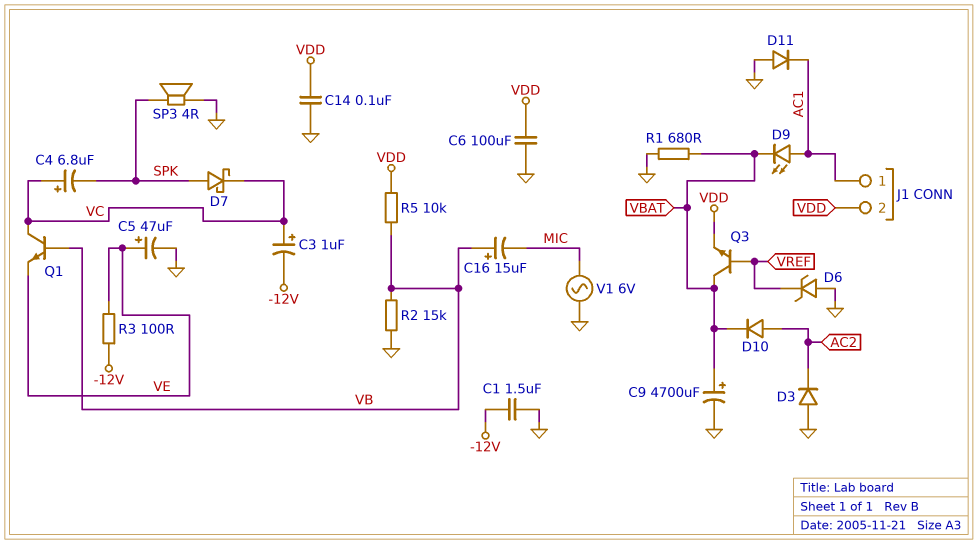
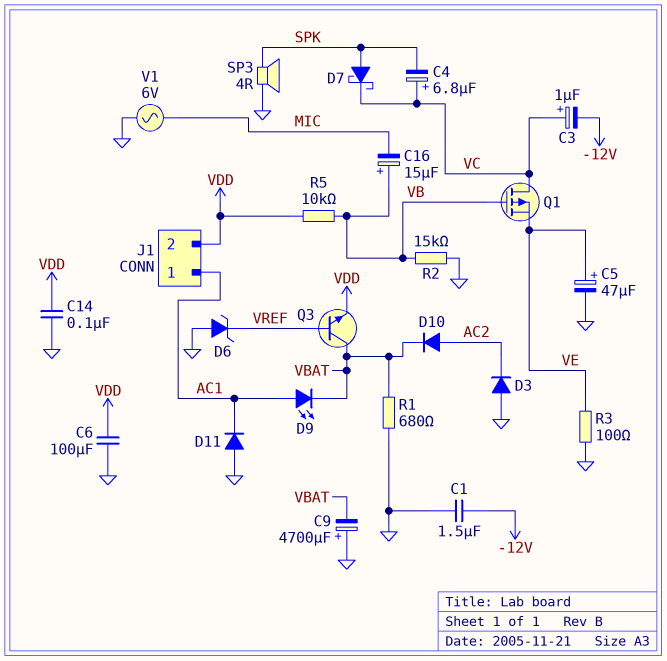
C9: 4700uF (plus VBAT, minus GND) -> 4700uF (plus GND, minus VBAT)
Q1: NPN (B VB, C VC, E VE) -> PMOS (G VB, D VC, S VE)
R3: 100 (-12V, VE) -> 100 (GND, VE)

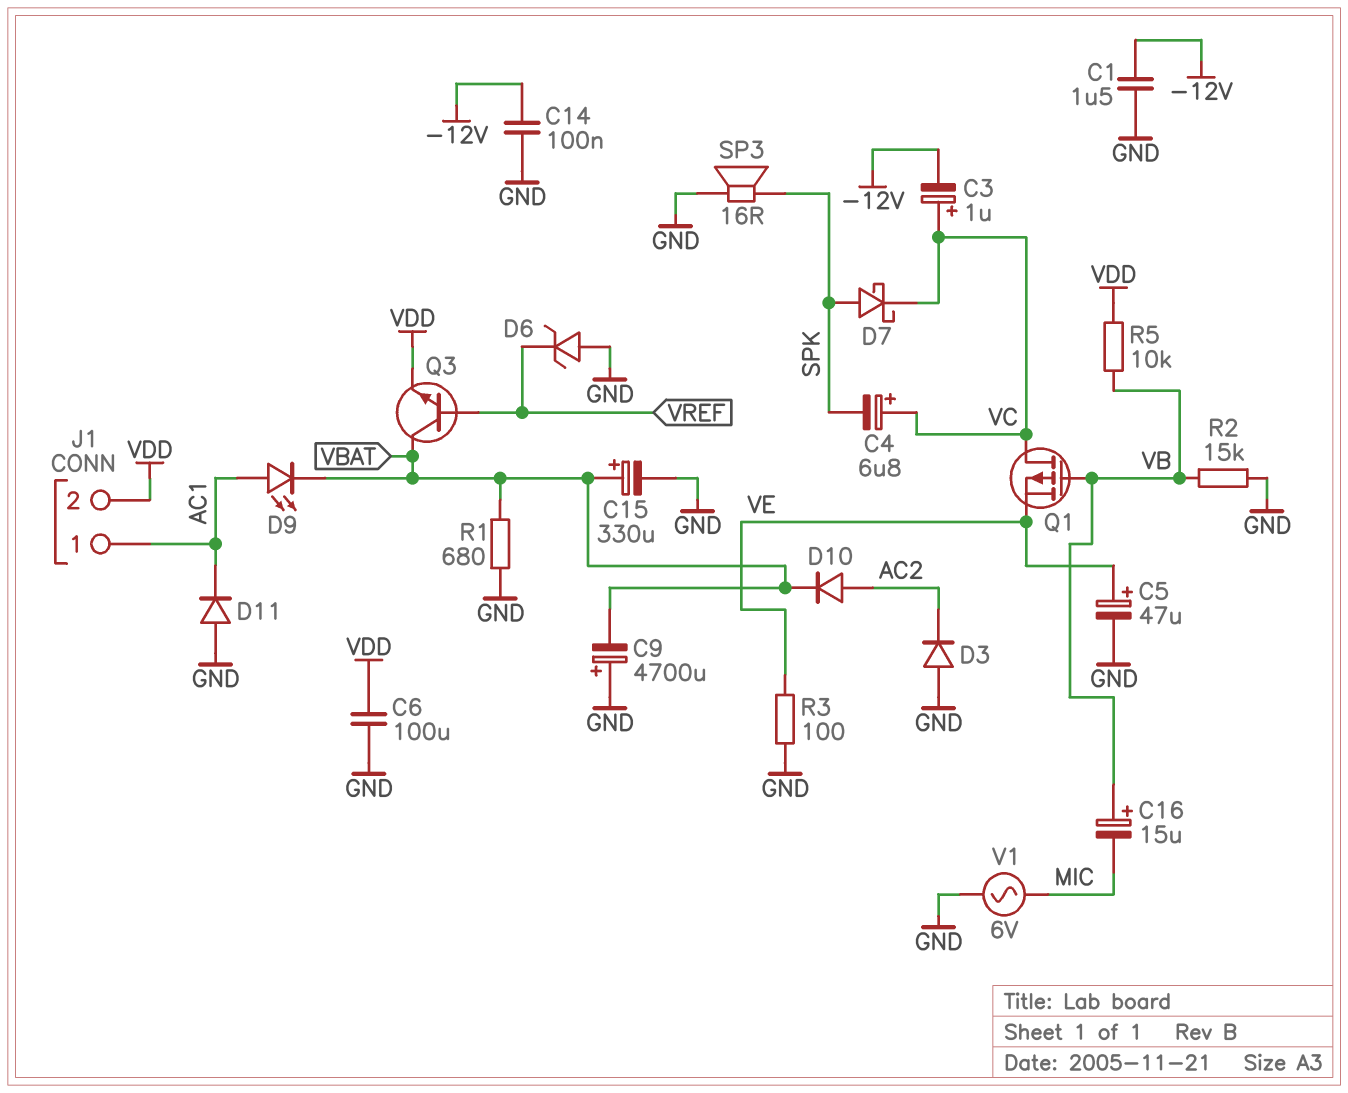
C14: 100nF (GND, VDD) -> 100nF (-12V, GND)
C15: none -> 330uF (plus VBAT, minus GND)
SP3: speaker 4R (GND, SPK) -> speaker 16R (GND, SPK)

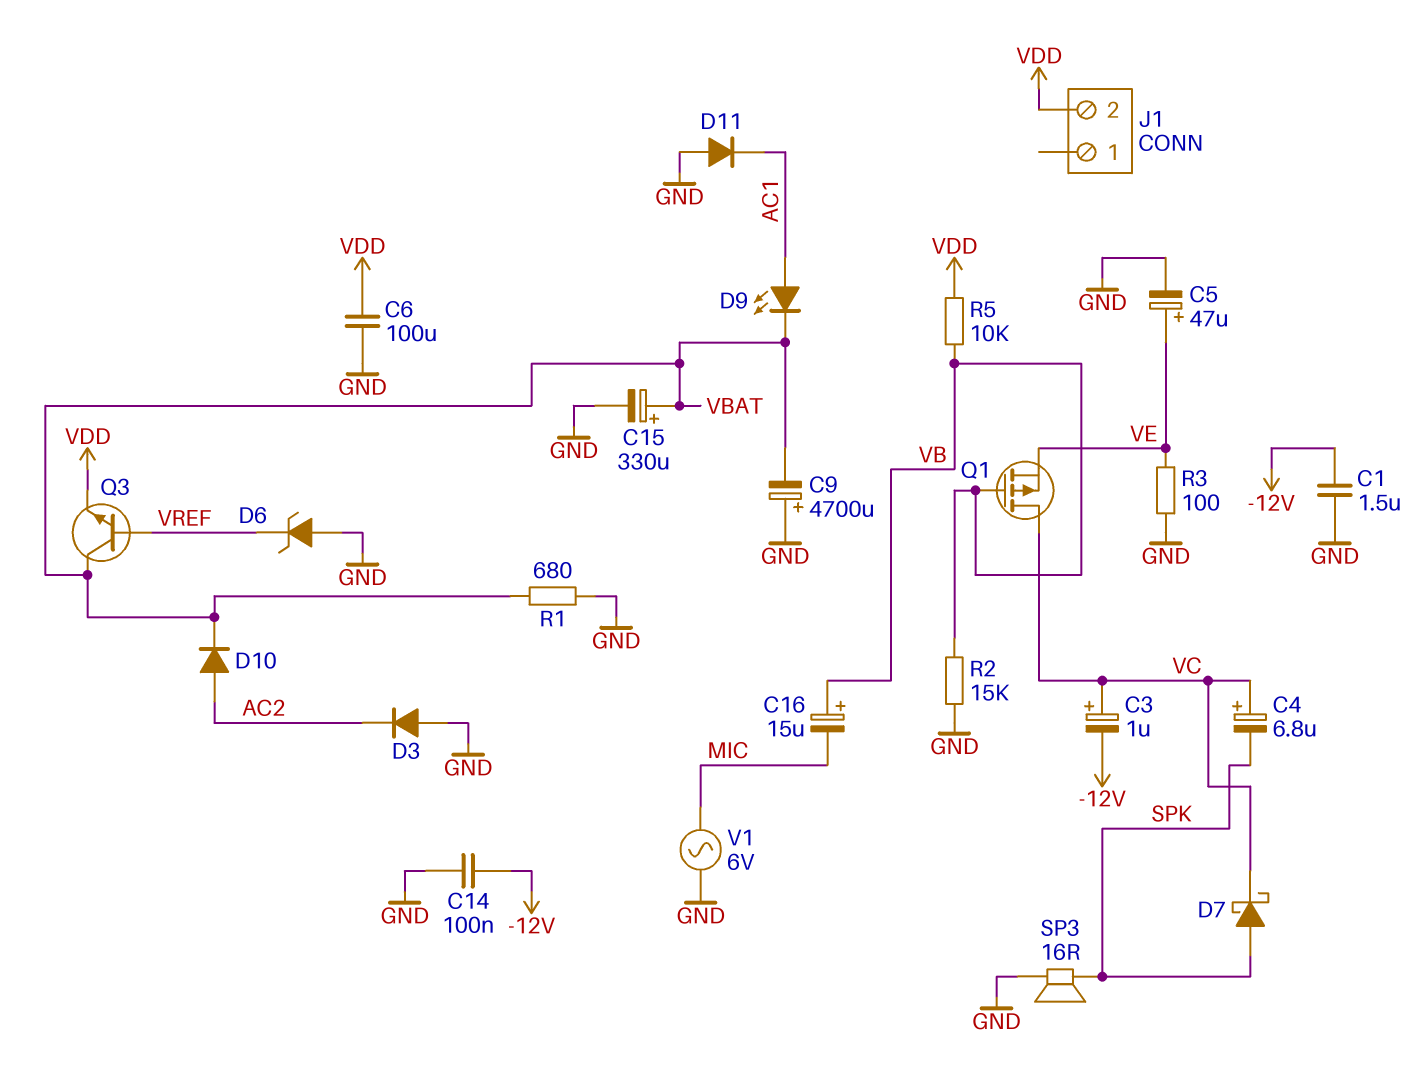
J1 pin 1: AC1 -> none

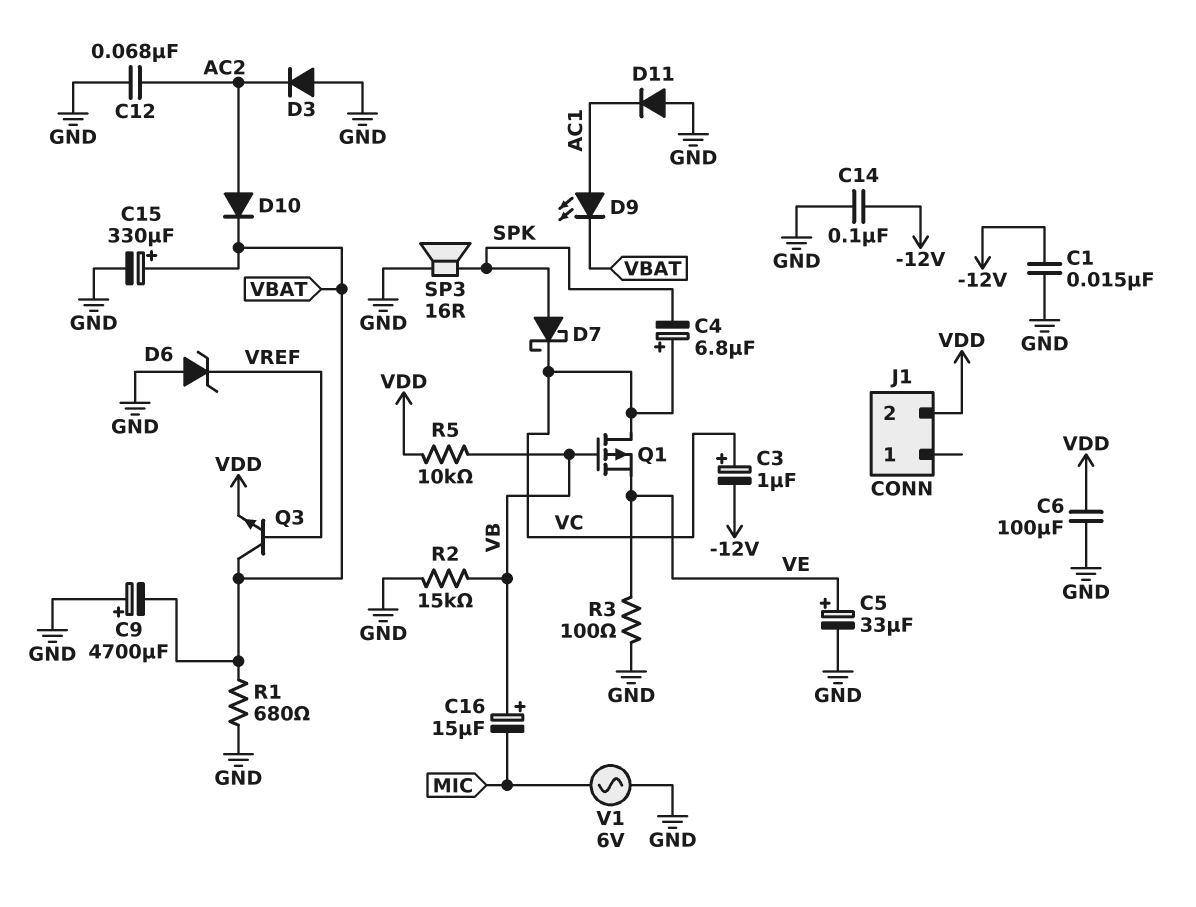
C1: 1.5uF (-12V, GND) -> 15nF (-12V, GND)
C5: 47uF (plus VE, minus GND) -> 33uF (plus VE, minus GND)
C12: none -> 68nF (AC2, GND)

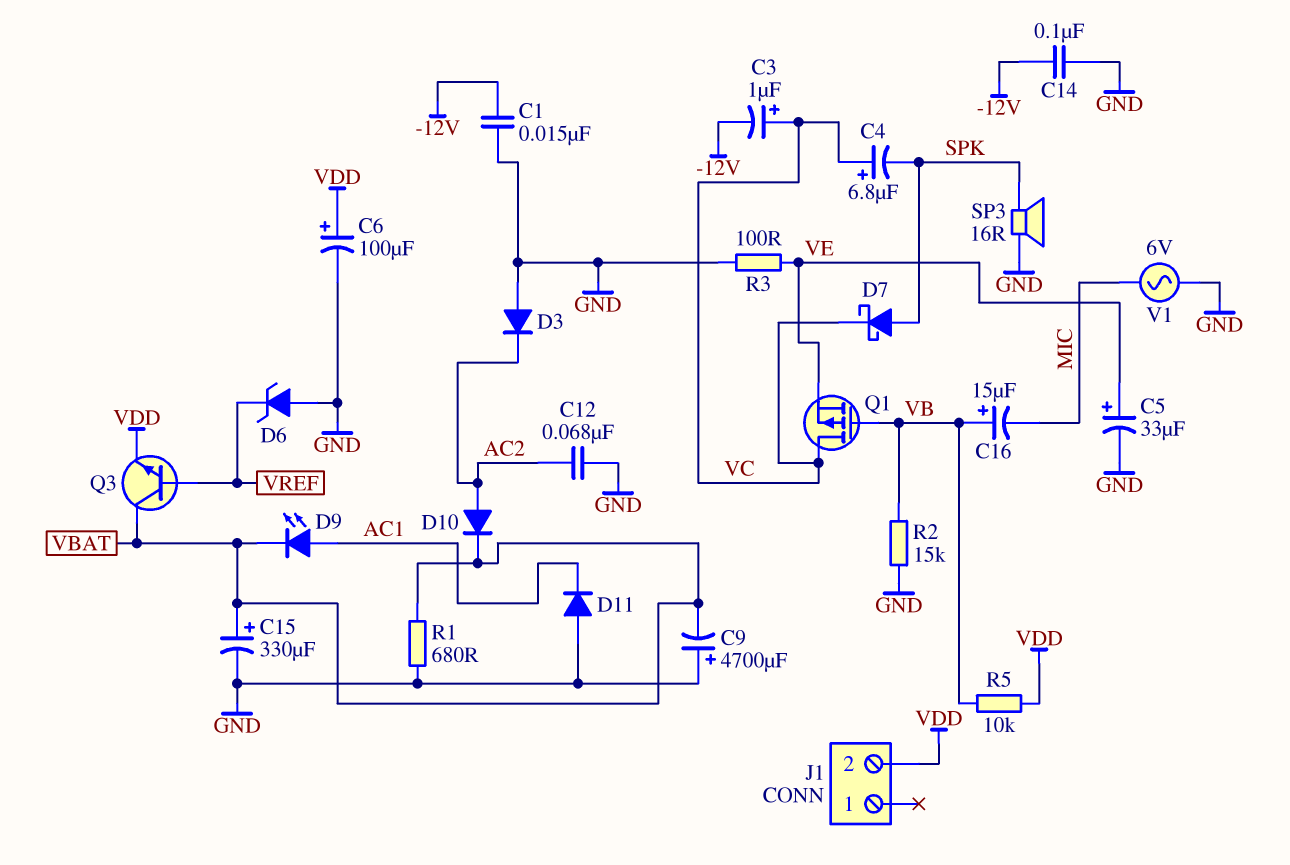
C6: 100uF (GND, VDD) -> 100uF (plus VDD, minus GND)

